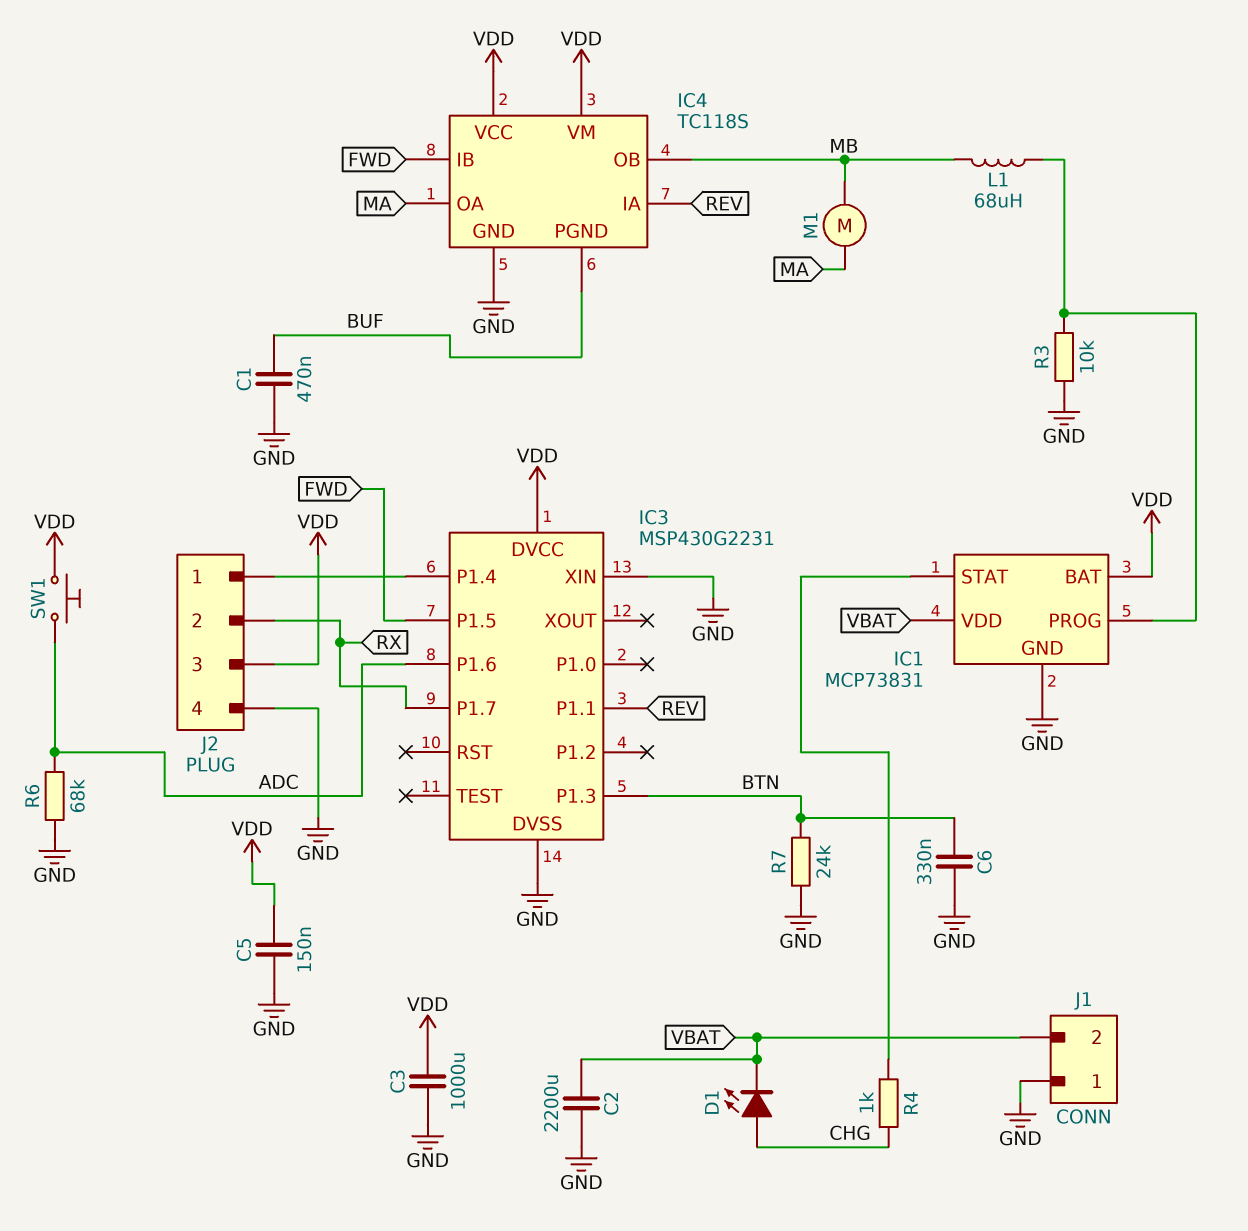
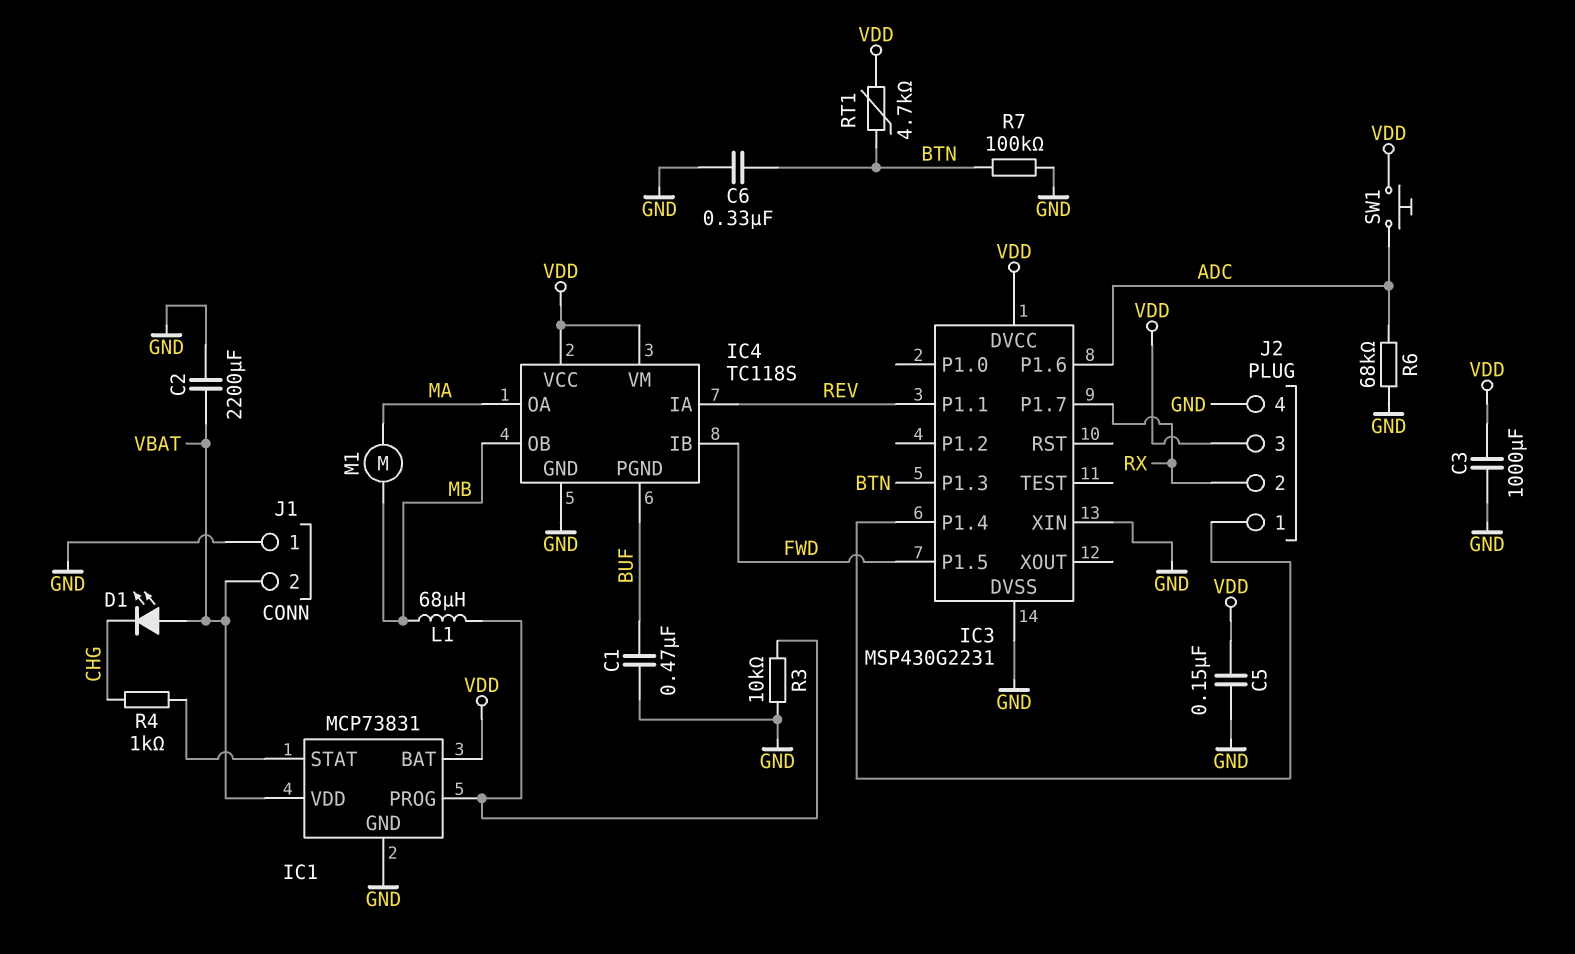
D1: LED (A CHG, K VBAT) -> LED (A VBAT, K CHG)
R7: 24k (BTN, GND) -> 100k (BTN, GND)
RT1: none -> 4.7k (BTN, VDD)

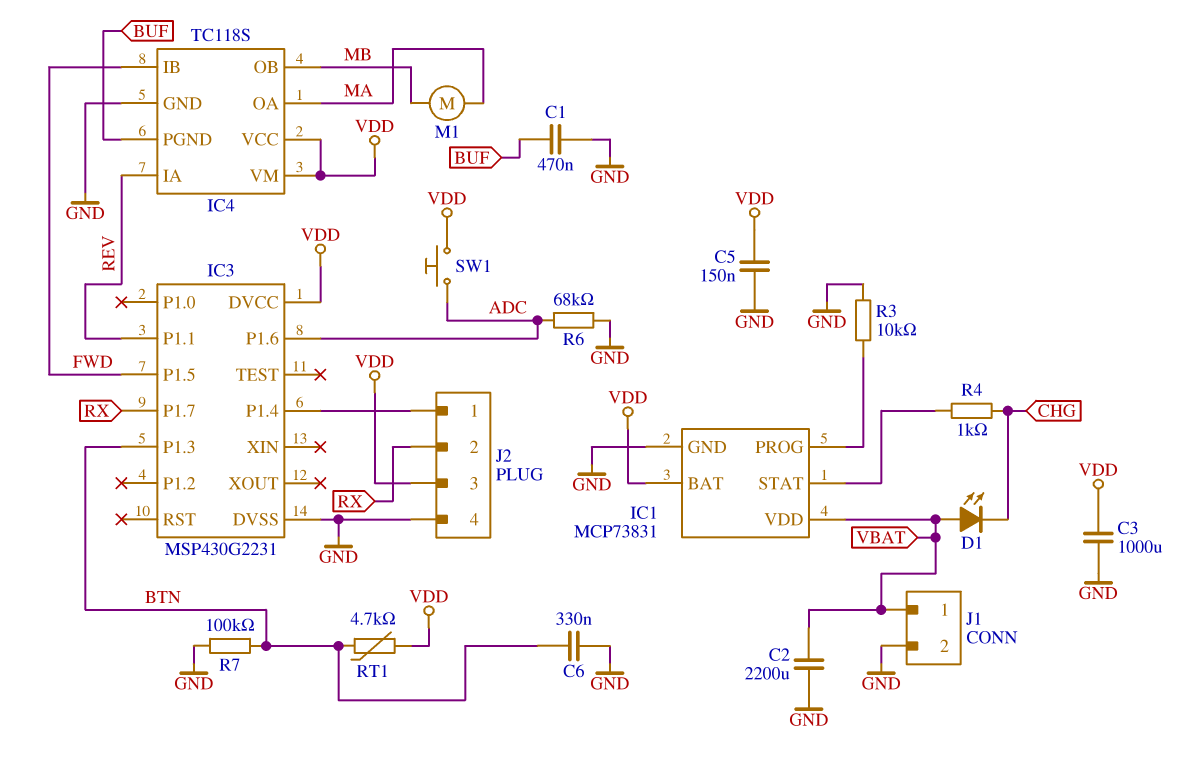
IC3 pin XIN: GND -> none
J1 pin 1: GND -> VBAT
J1 pin 2: VBAT -> GND
L1: 68uH (IC1/PROG, MB) -> none

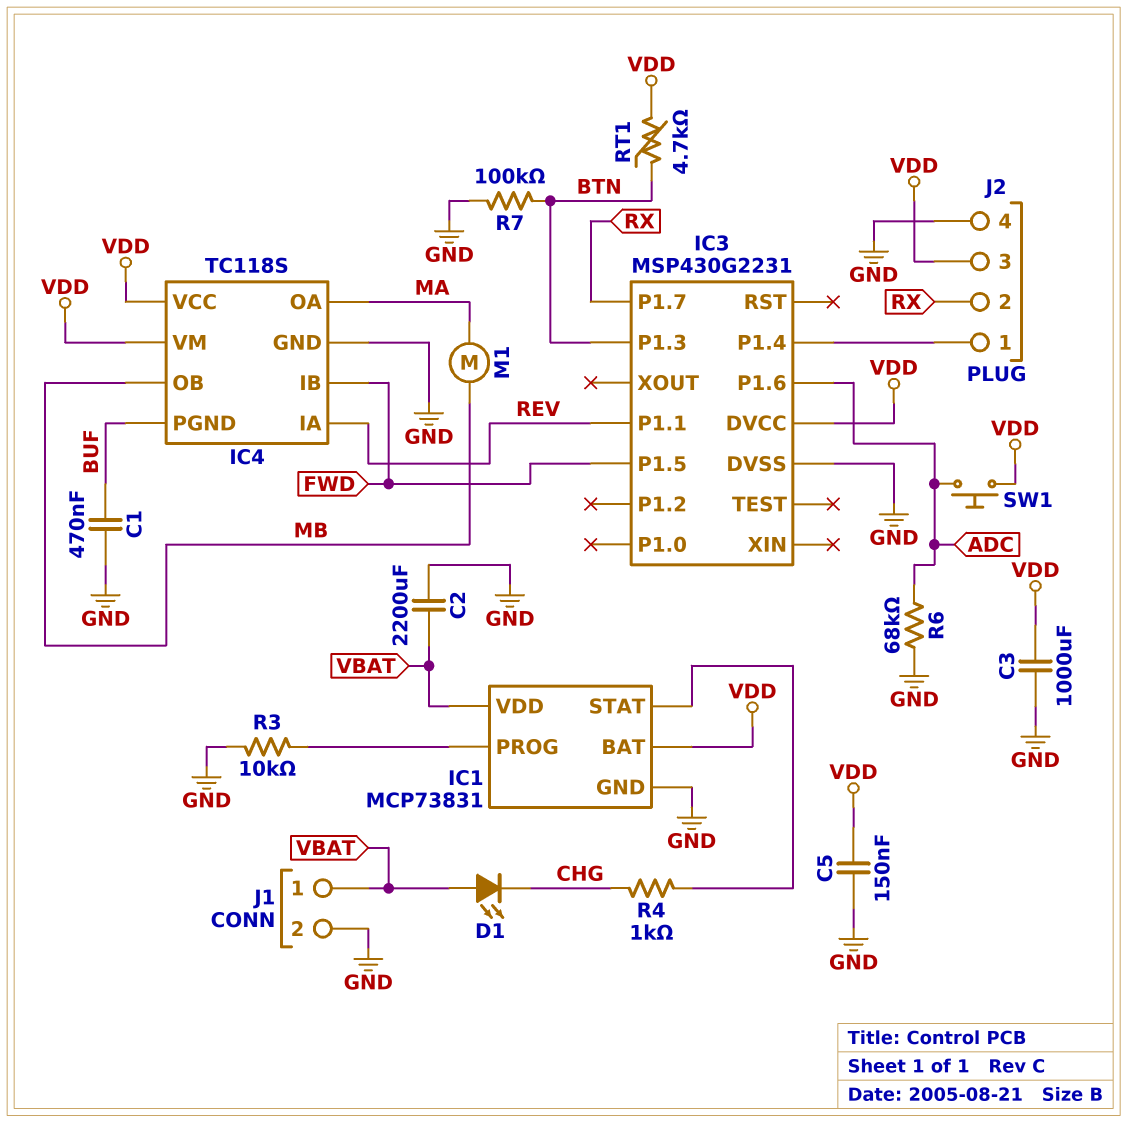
C6: 330nF (BTN, GND) -> none

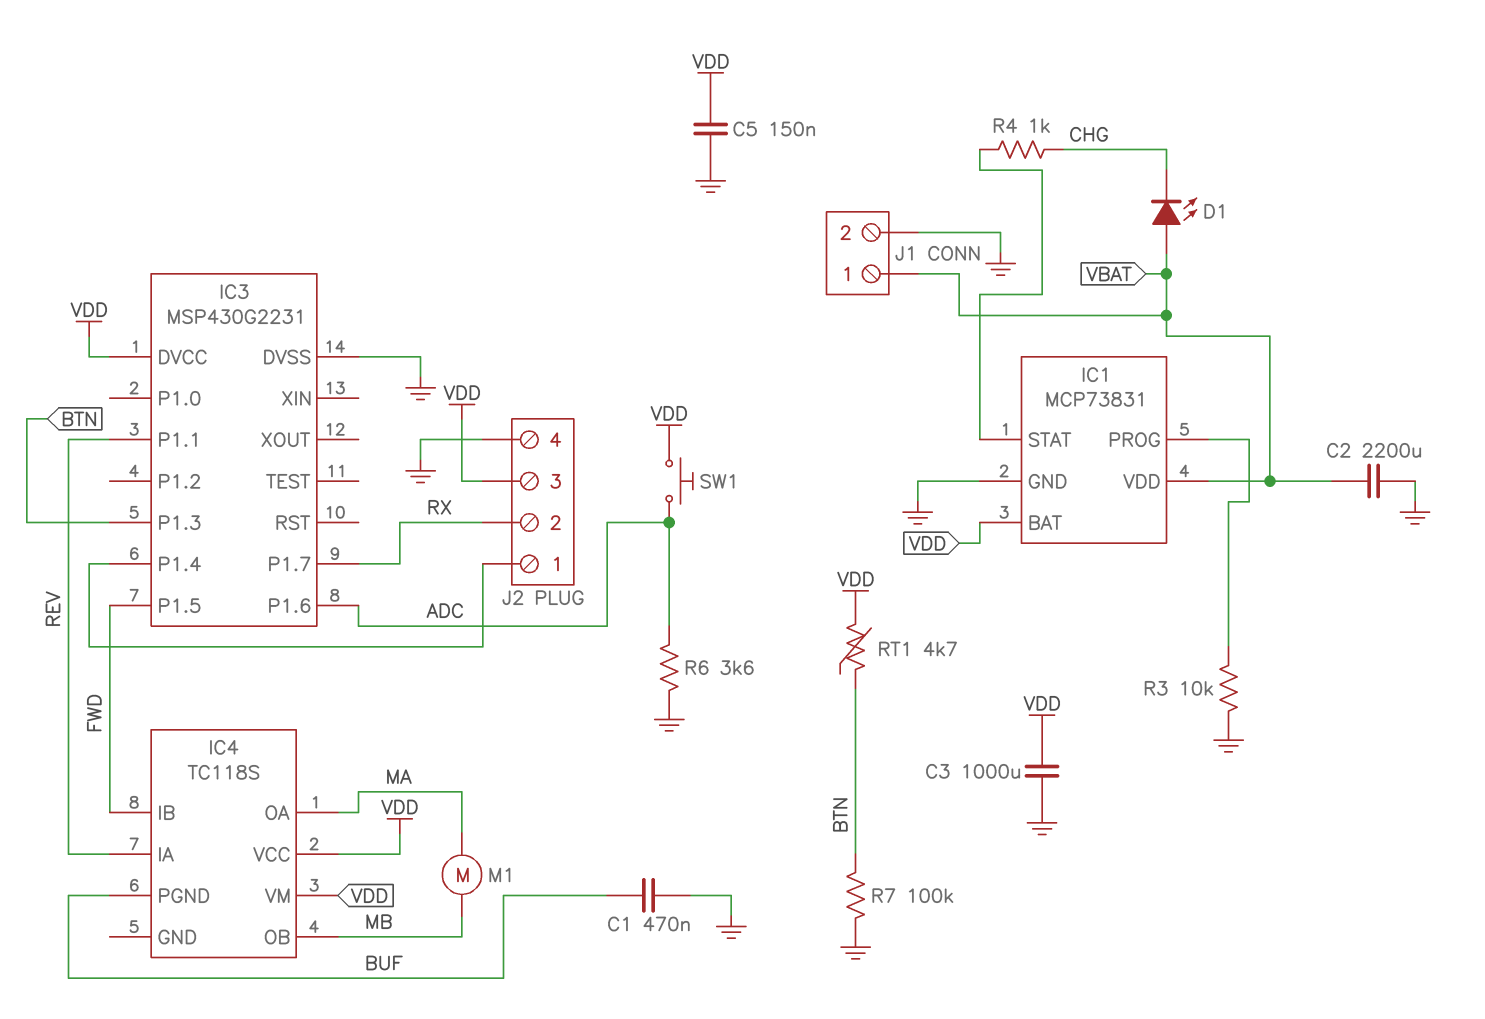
IC4 pin GND: GND -> none
R6: 68k (ADC, GND) -> 3.6k (ADC, GND)

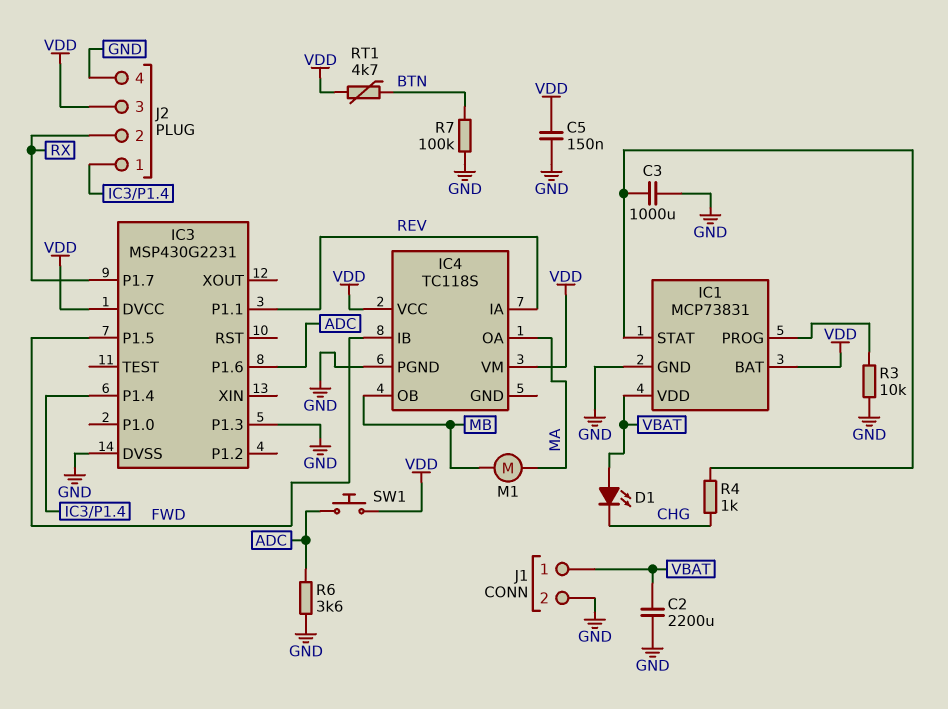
C1: 470nF (BUF, GND) -> none
C3: 1000uF (GND, VDD) -> 1000uF (GND, IC1/STAT)
IC3 pin P1.3: BTN -> GND
IC4 pin PGND: BUF -> GND

